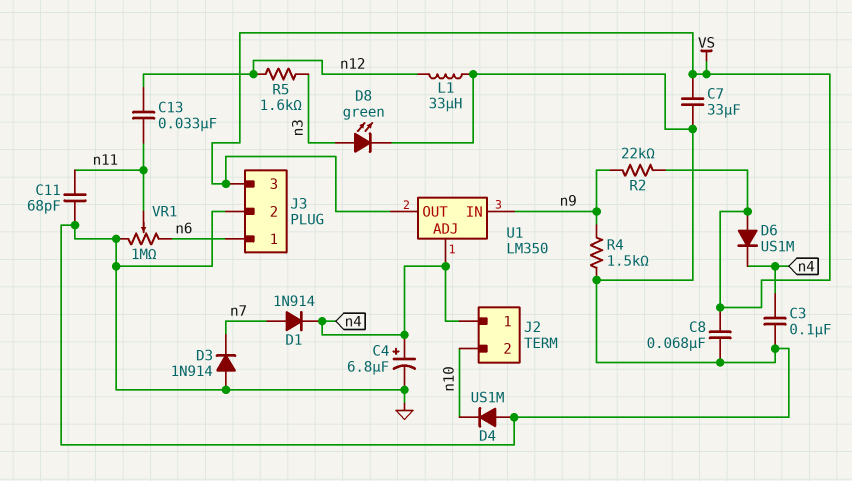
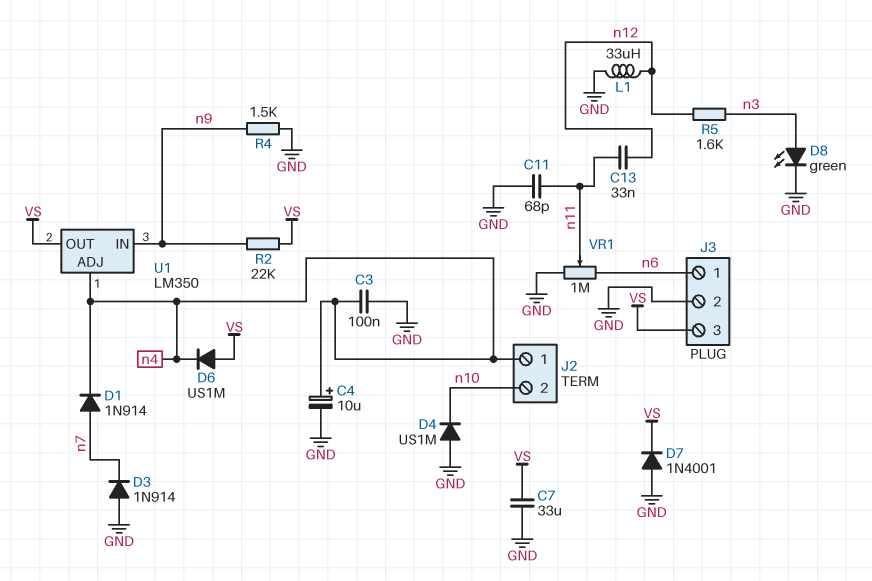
C4: 6.8uF (plus n4, minus GND) -> 10uF (plus n4, minus GND)
C8: 68nF (GND, VS) -> none
D7: none -> diode 1N4001 (A GND, K VS)

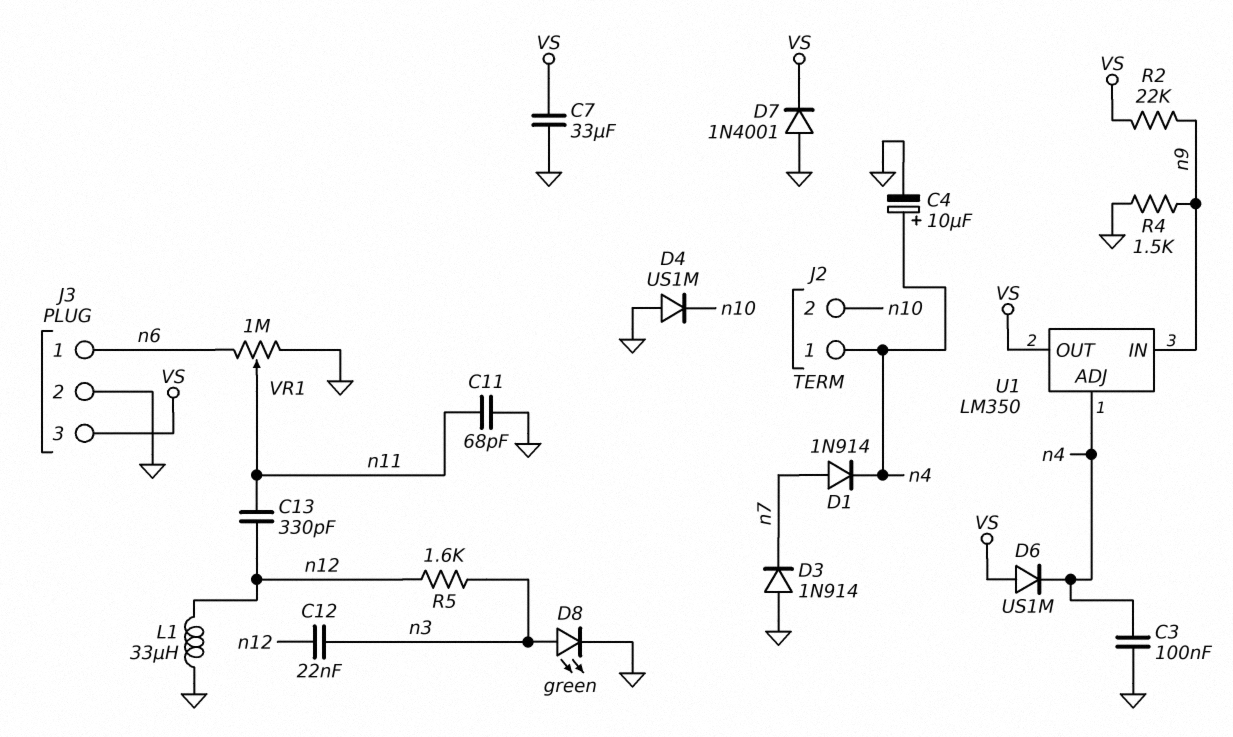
C12: none -> 22nF (n3, n12)
C13: 33nF (n11, n12) -> 330pF (n11, n12)

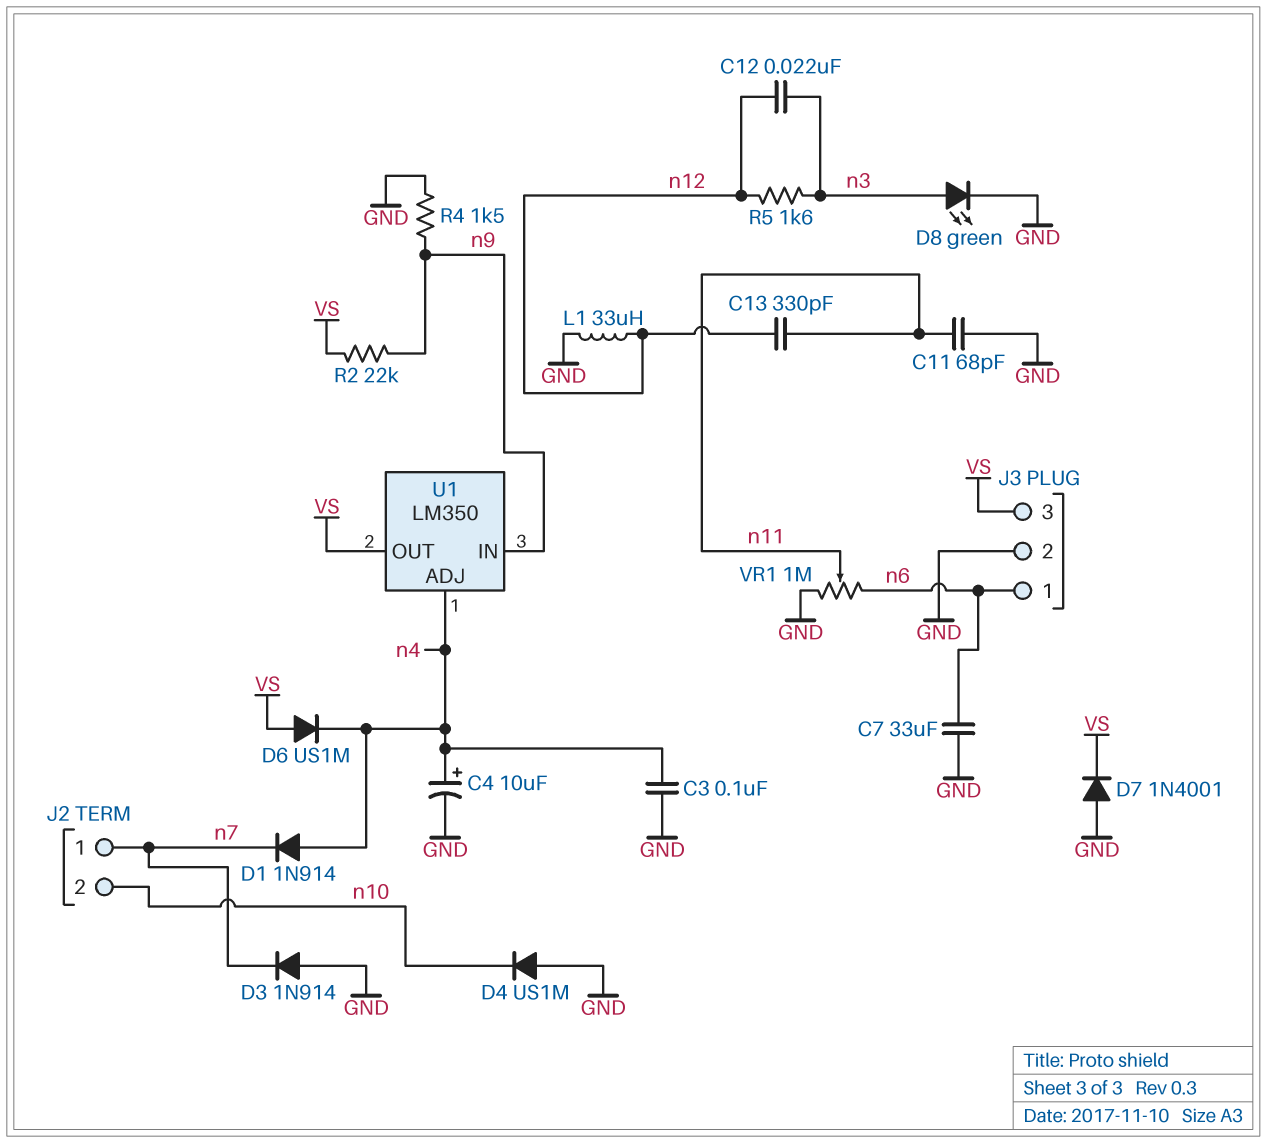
C7: 33uF (GND, VS) -> 33uF (GND, n6)
D1: diode 1N914 (A n7, K n4) -> diode 1N914 (A n4, K n7)
J2 pin 1: n4 -> n7

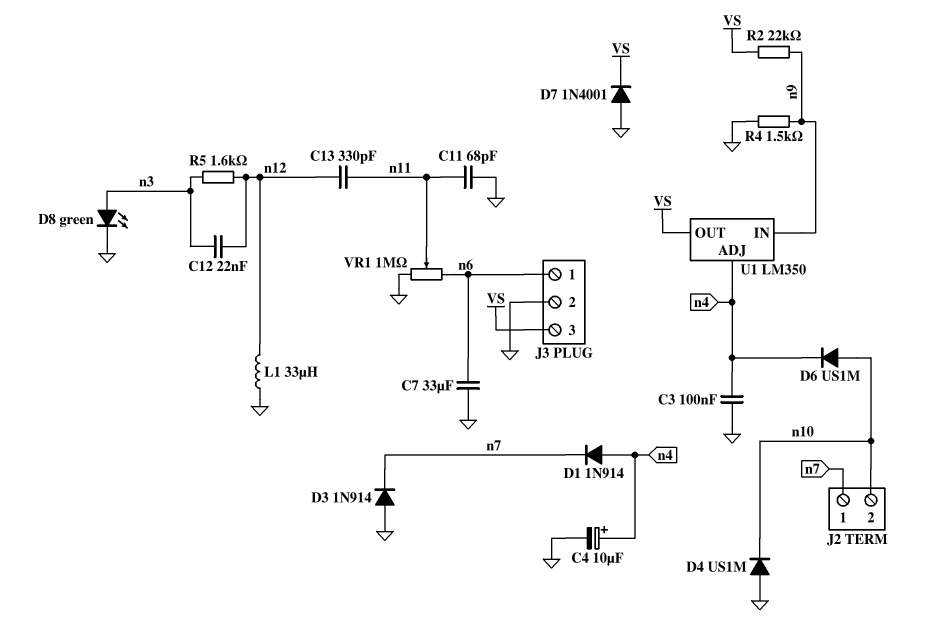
D6: diode US1M (A VS, K n4) -> diode US1M (A n10, K n4)

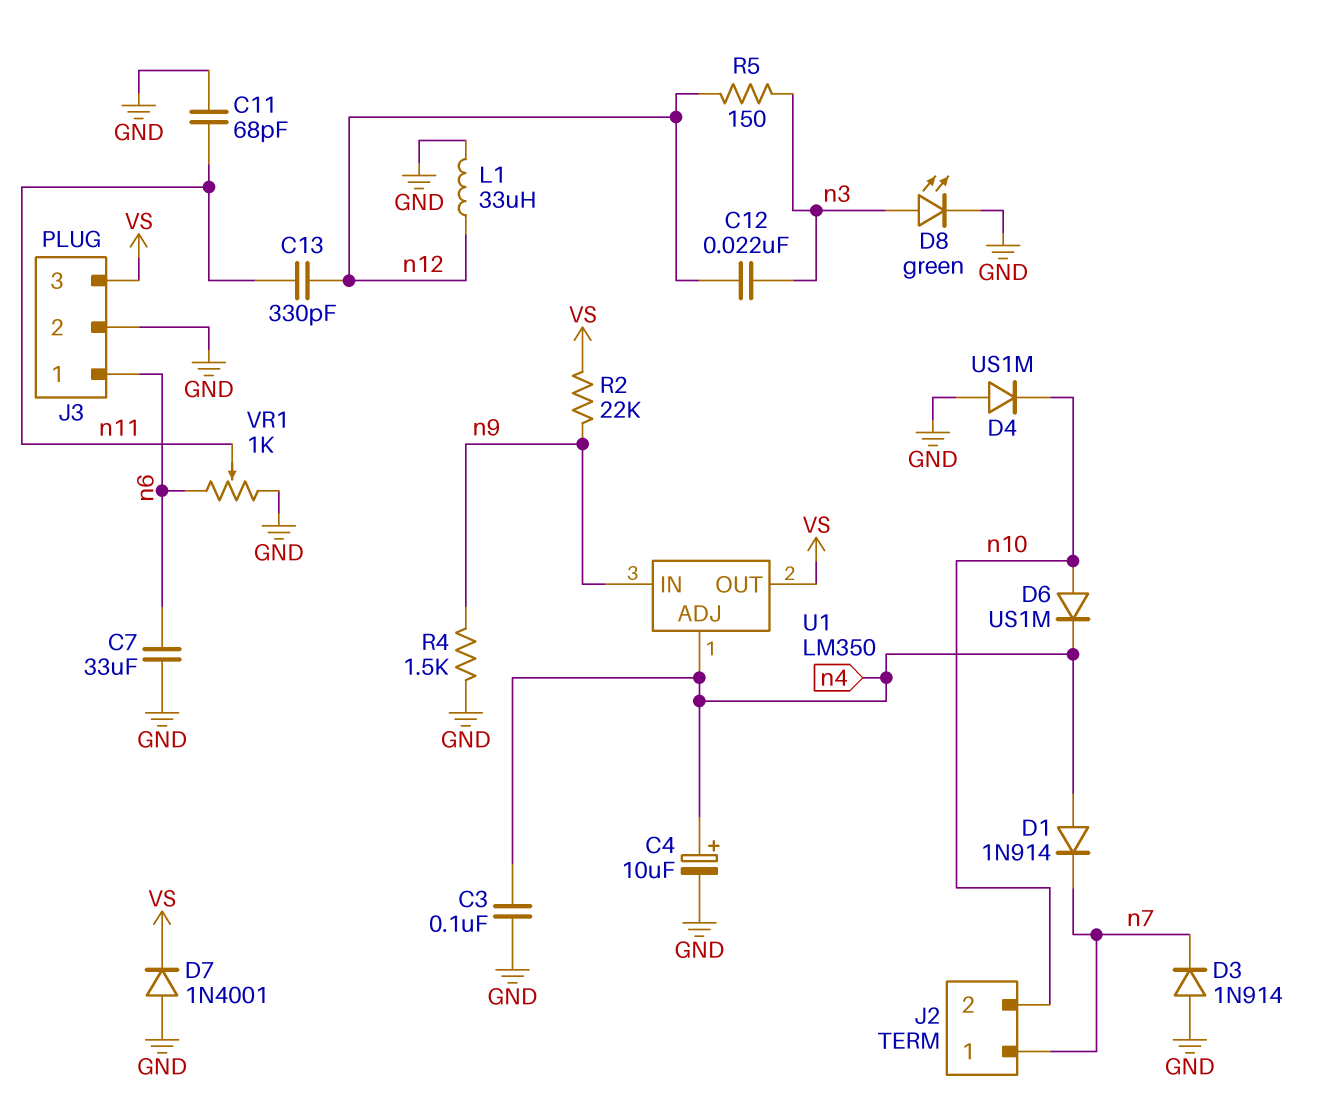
R5: 1.6k (n3, n12) -> 150 (n3, n12)
VR1: 1M (GND, n6, wiper n11) -> 1k (GND, n6, wiper n11)

